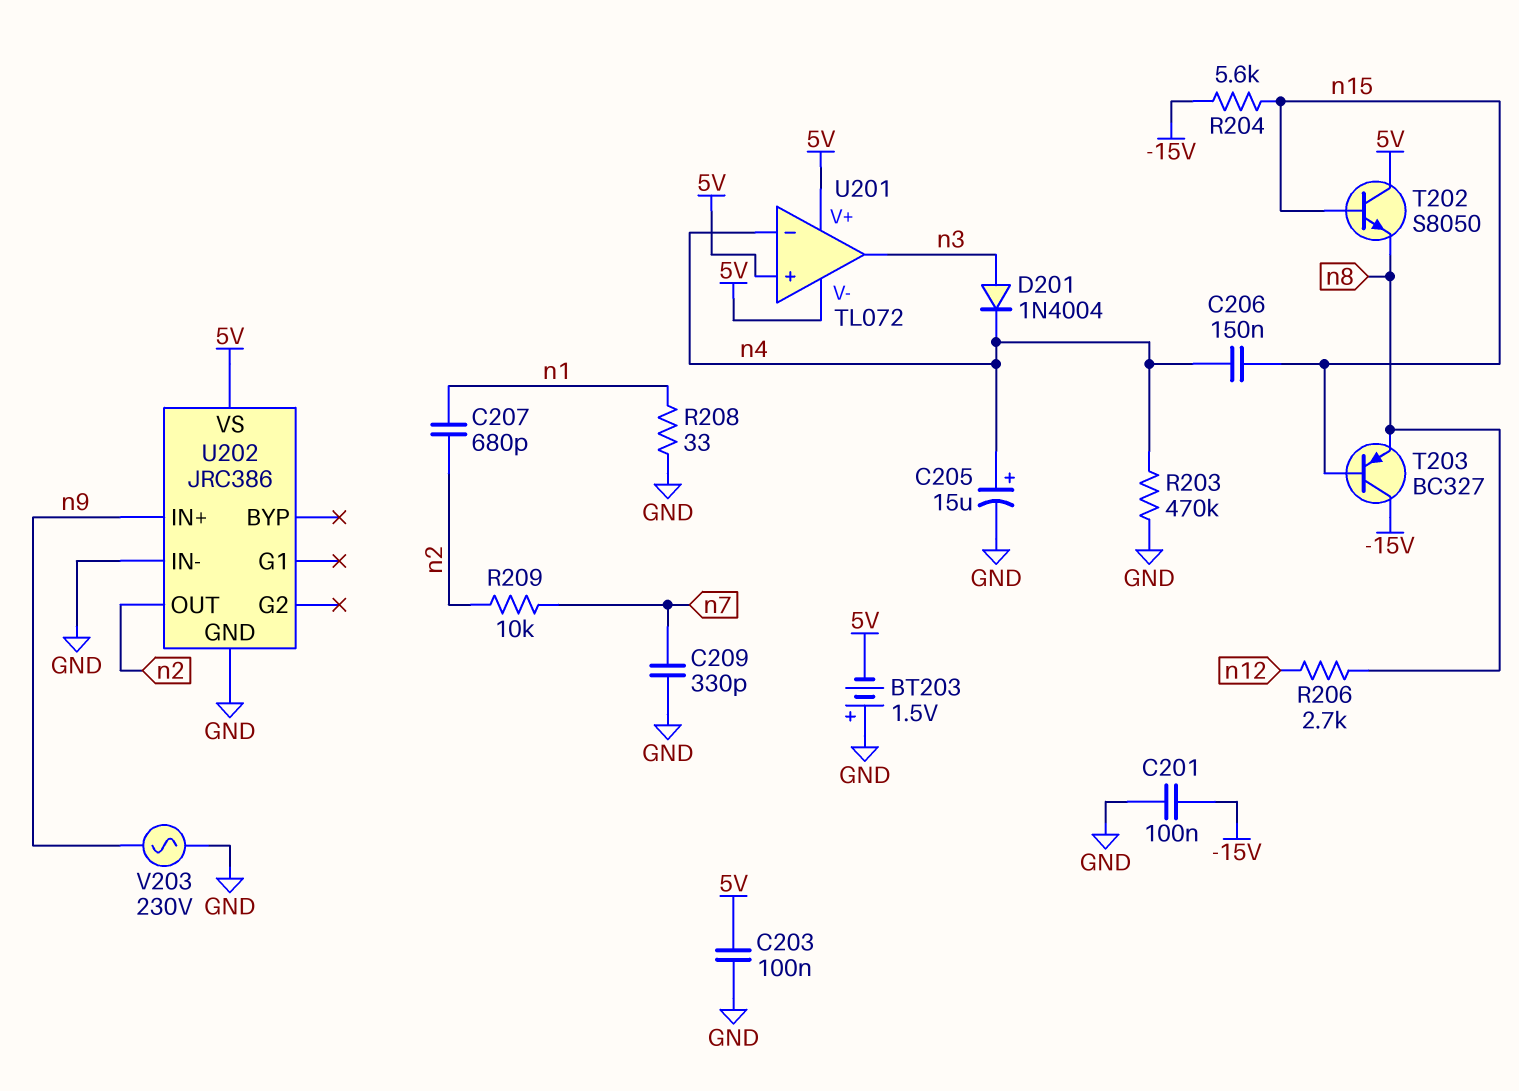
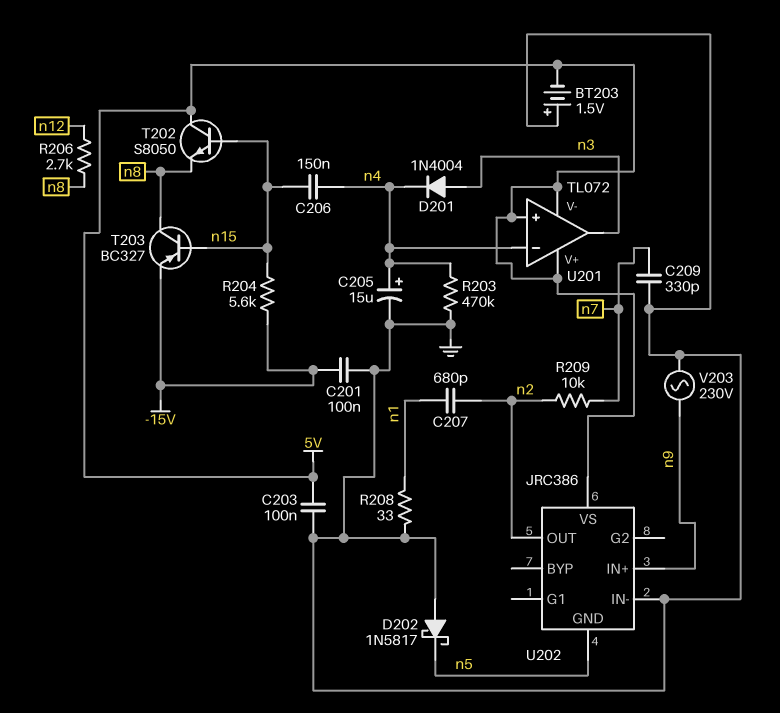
D202: none -> schottky 1N5817 (A GND, K n5)
T203: PNP BC327 (B n15, C -15V, E n8) -> PNP BC327 (B n15, C n8, E -15V)
U202 pin GND: GND -> n5

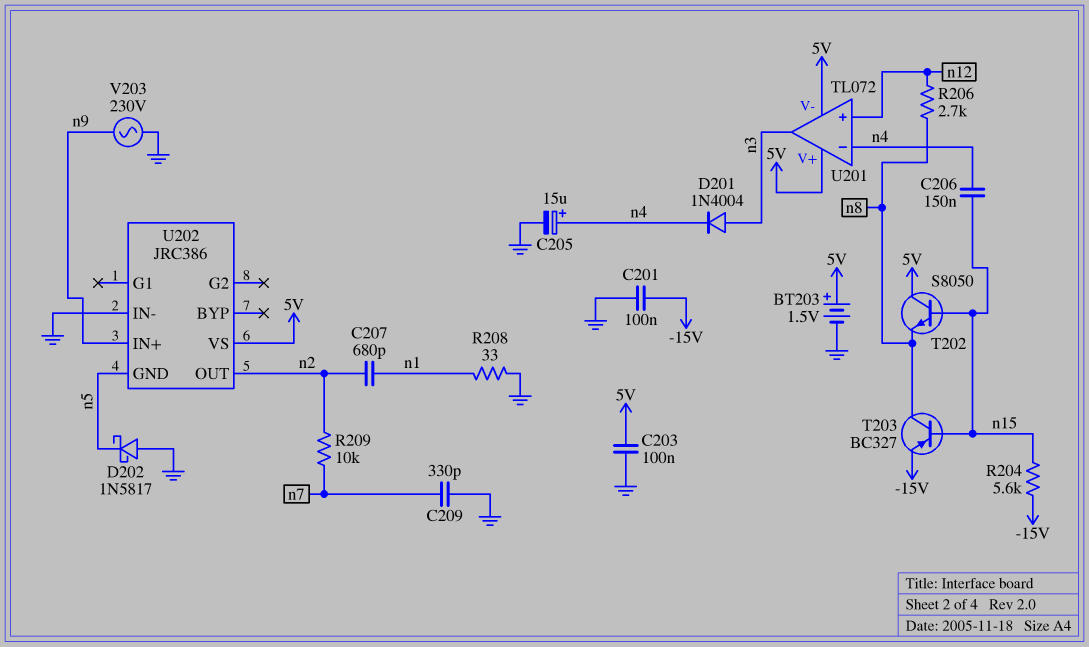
BT203: 1.5V (plus GND, minus 5V) -> 1.5V (plus 5V, minus GND)
R203: 470k (GND, n4) -> none
U201 pin in+: 5V -> n12

